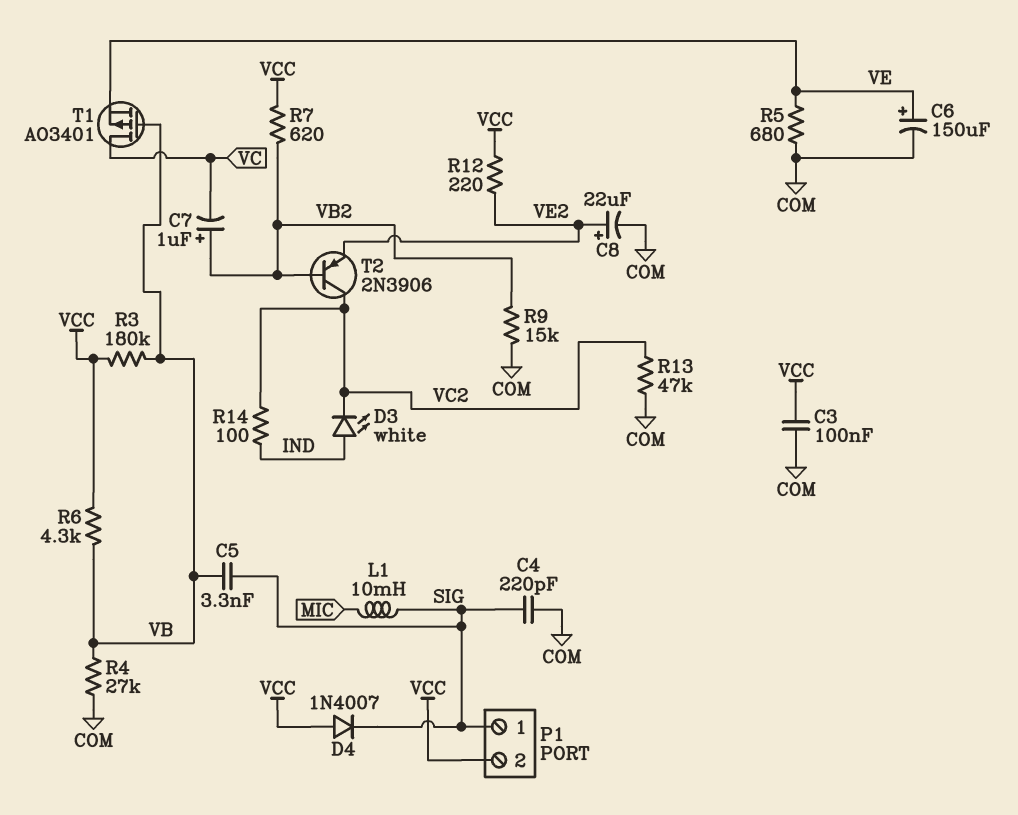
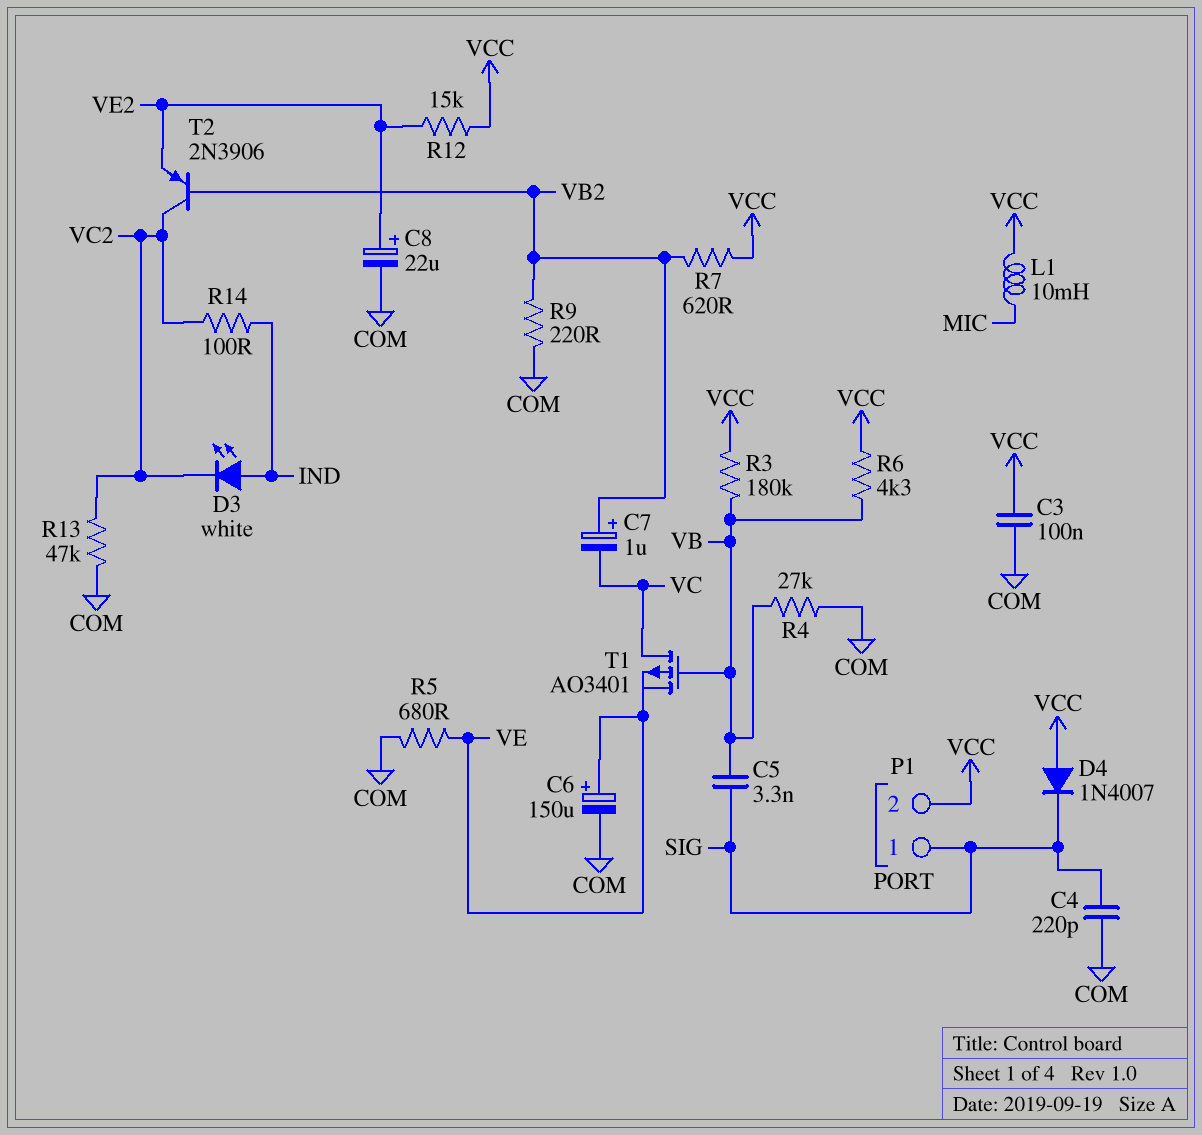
L1: 10mH (MIC, SIG) -> 10mH (MIC, VCC)
R9: 15k (COM, VB2) -> 220 (COM, VB2)
R12: 220 (VCC, VE2) -> 15k (VCC, VE2)

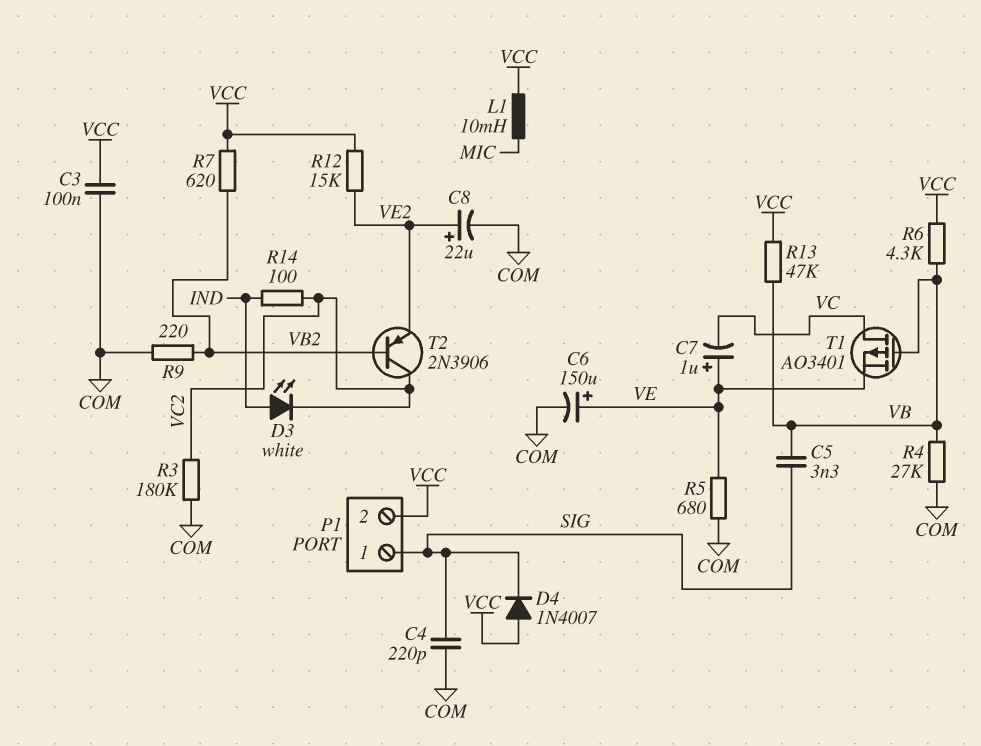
C7: 1uF (plus VB2, minus VC) -> 1uF (plus VE, minus VC)
R3: 180k (VB, VCC) -> 180k (COM, VC2)
R13: 47k (COM, VC2) -> 47k (VB, VCC)

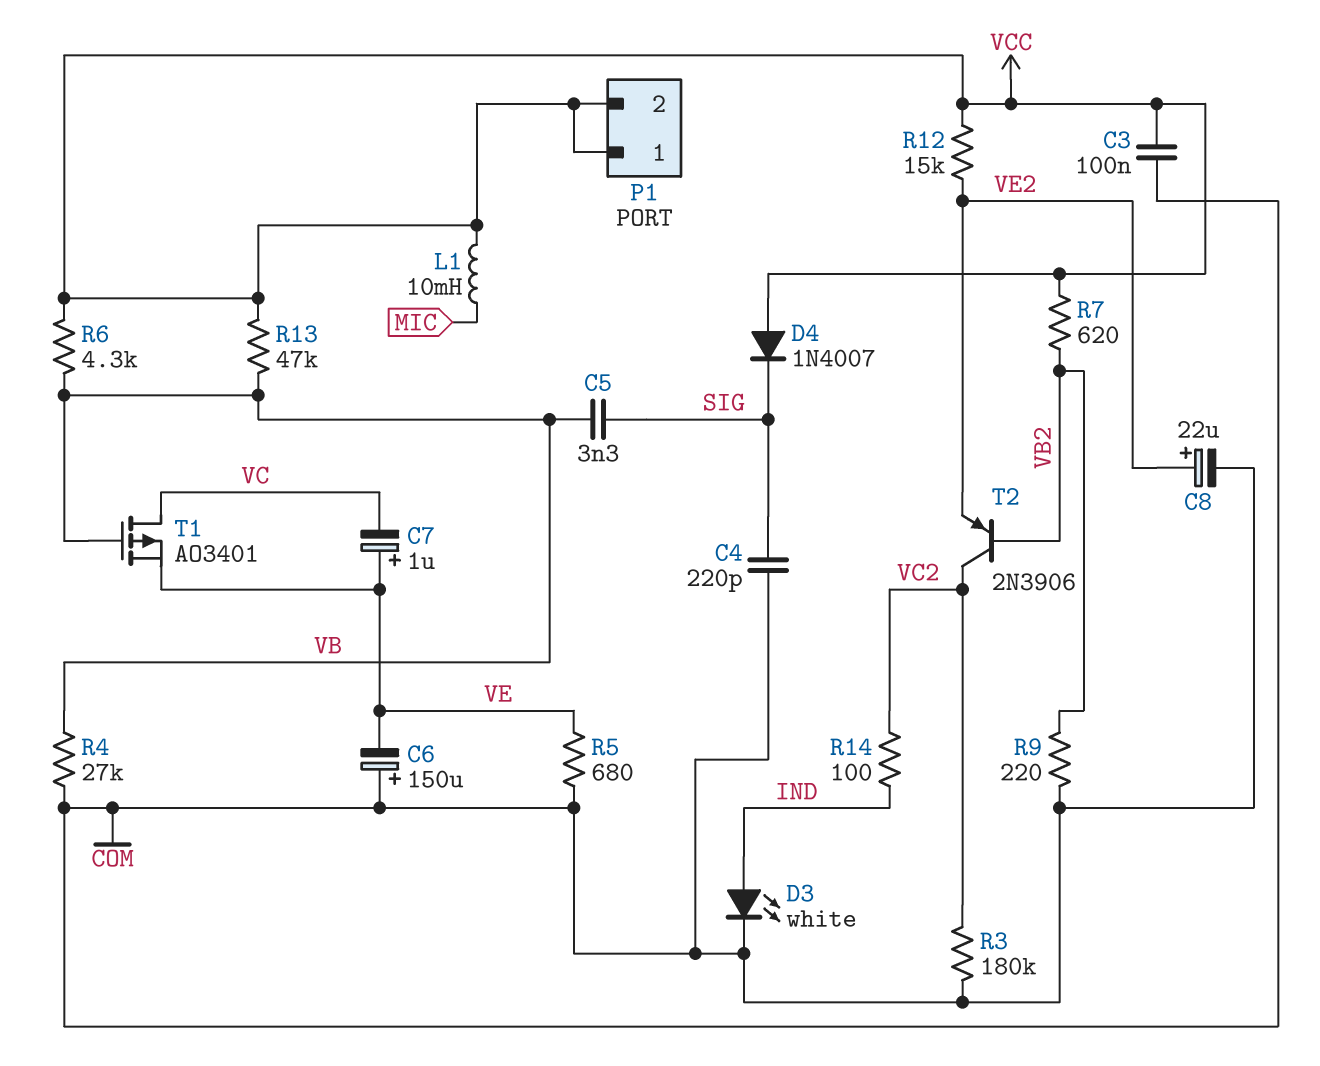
C6: 150uF (plus VE, minus COM) -> 150uF (plus COM, minus VE)
D3: LED white (A IND, K VC2) -> LED white (A IND, K COM)
P1 pin 1: SIG -> VCC

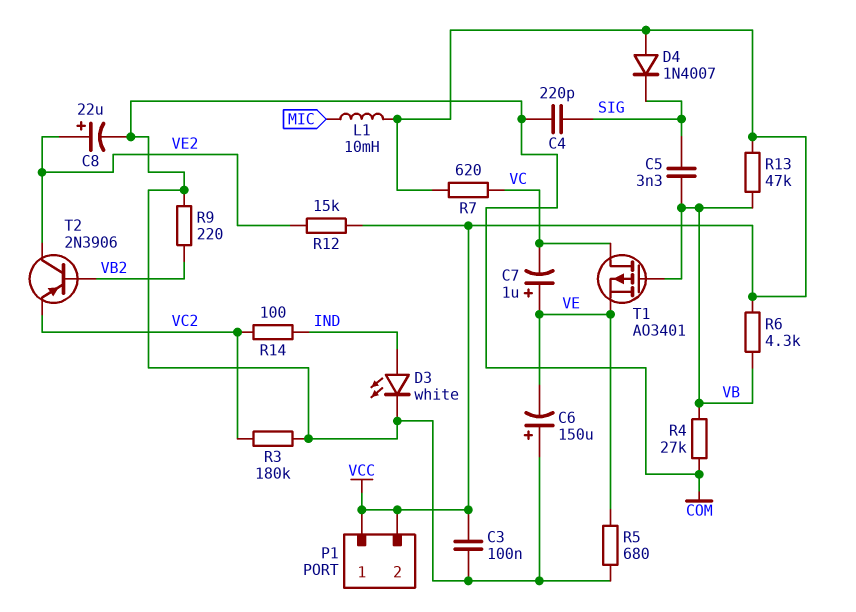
R7: 620 (VB2, VCC) -> 620 (VC, VCC)
T2: PNP 2N3906 (B VB2, C VC2, E VE2) -> PNP 2N3906 (B VB2, C VE2, E VC2)

